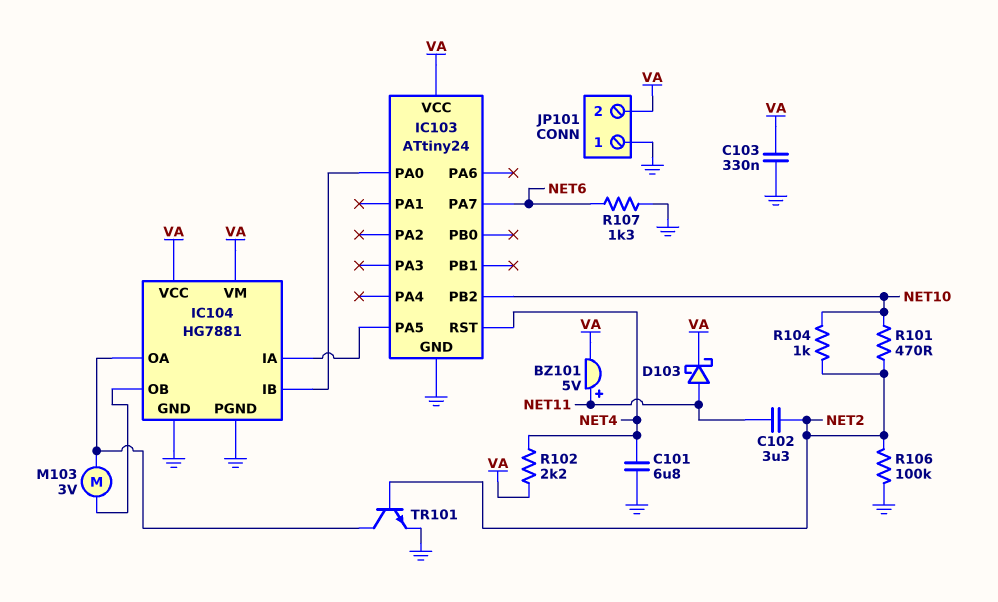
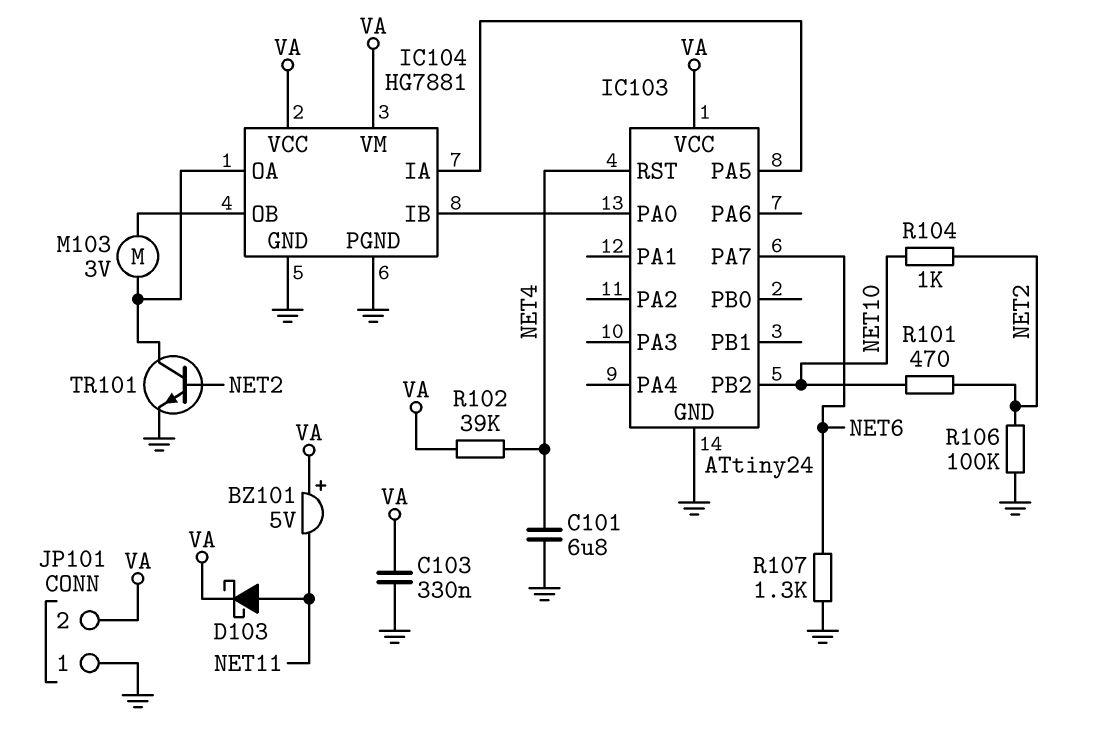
BZ101: buzzer 5V (plus NET11, minus VA) -> buzzer 5V (plus VA, minus NET11)
C102: 3.3uF (NET2, NET11) -> none
R102: 2.2k (NET4, VA) -> 39k (NET4, VA)

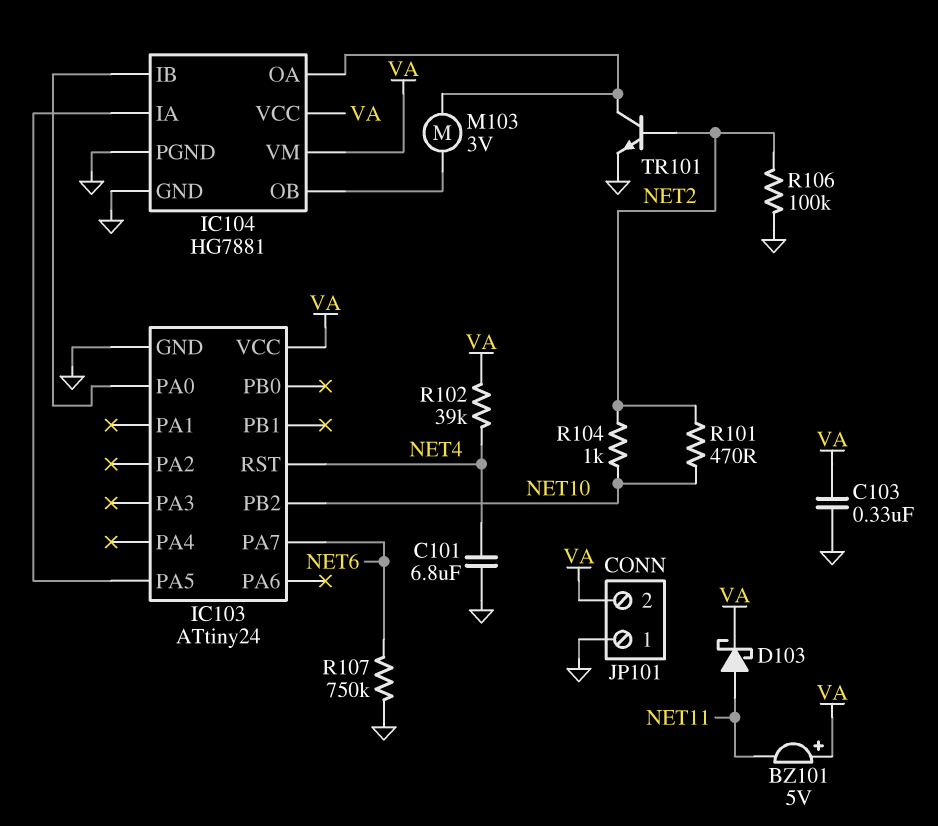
R107: 1.3k (GND, NET6) -> 750k (GND, NET6)

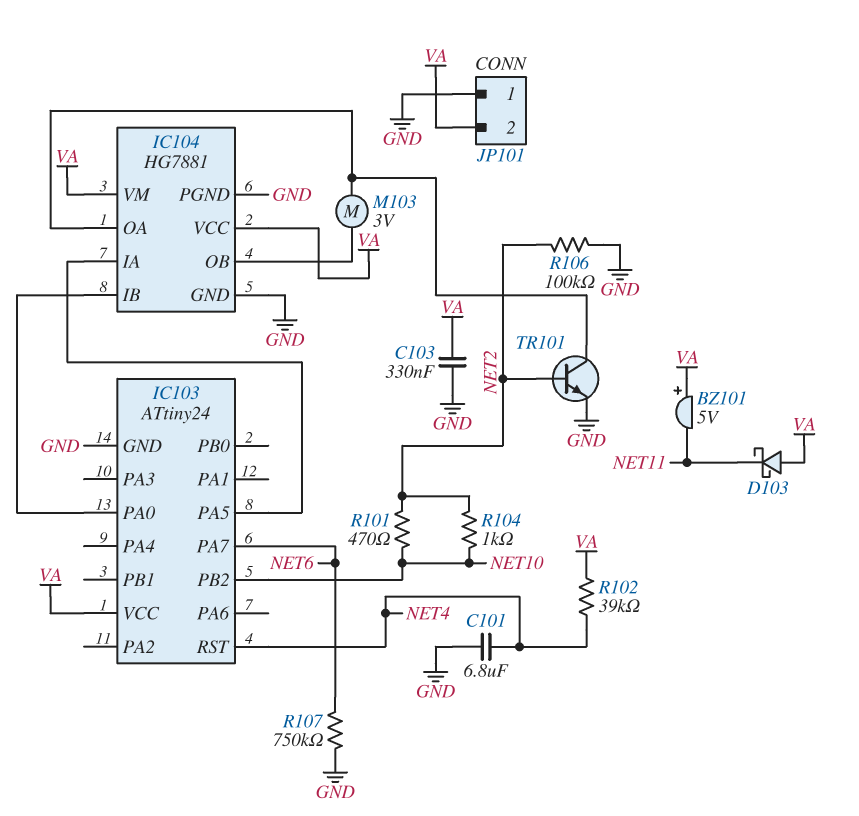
D103: schottky (A NET11, K VA) -> schottky (A VA, K NET11)

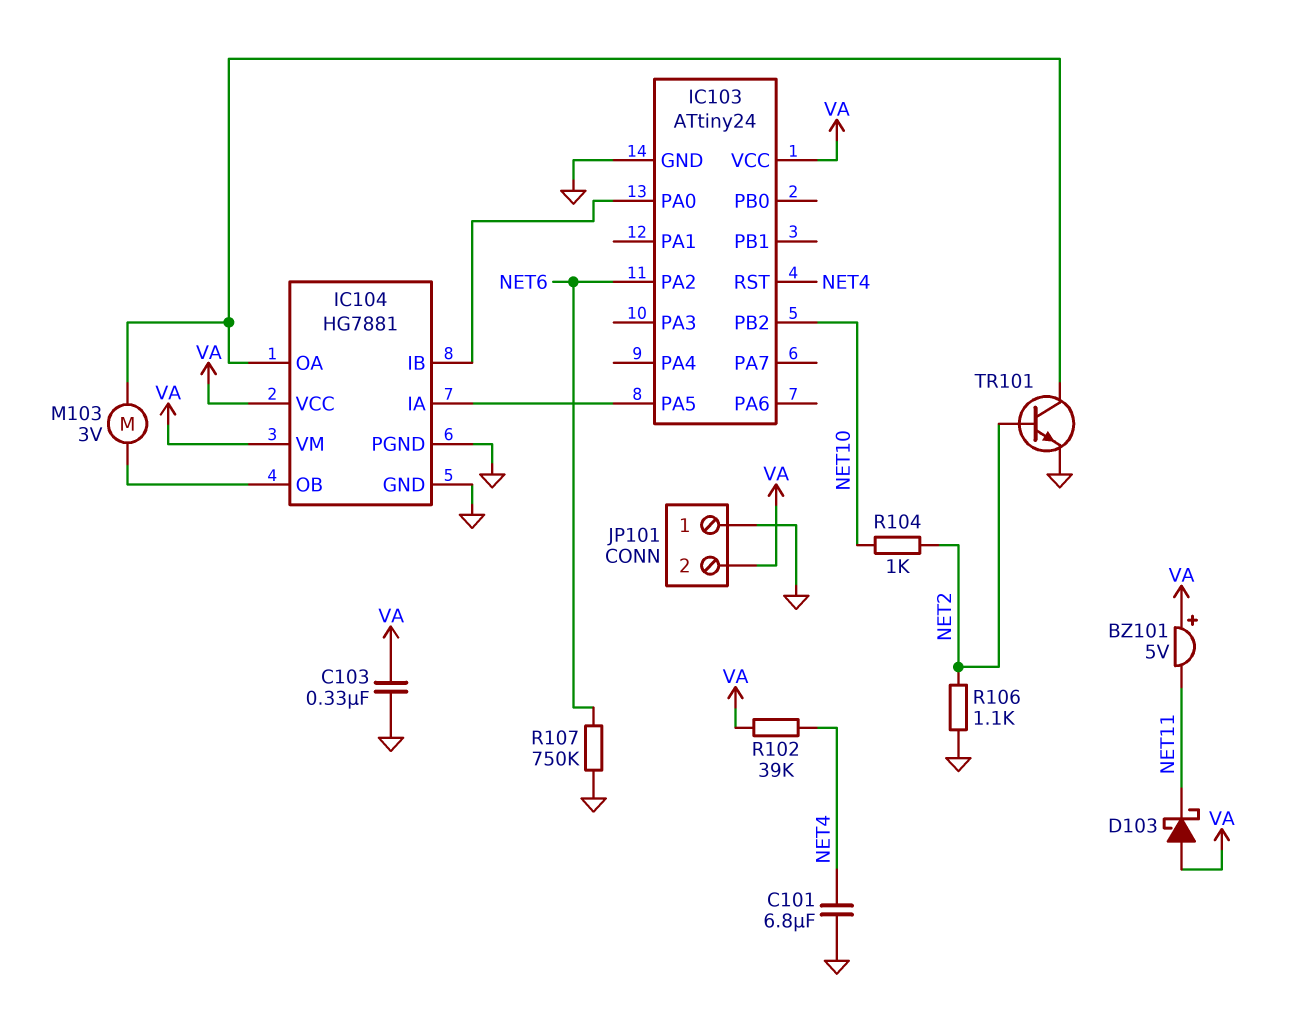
IC103 pin PA2: none -> NET6
IC103 pin PA7: NET6 -> none
R101: 470 (NET2, NET10) -> none
R106: 100k (GND, NET2) -> 1.1k (GND, NET2)

